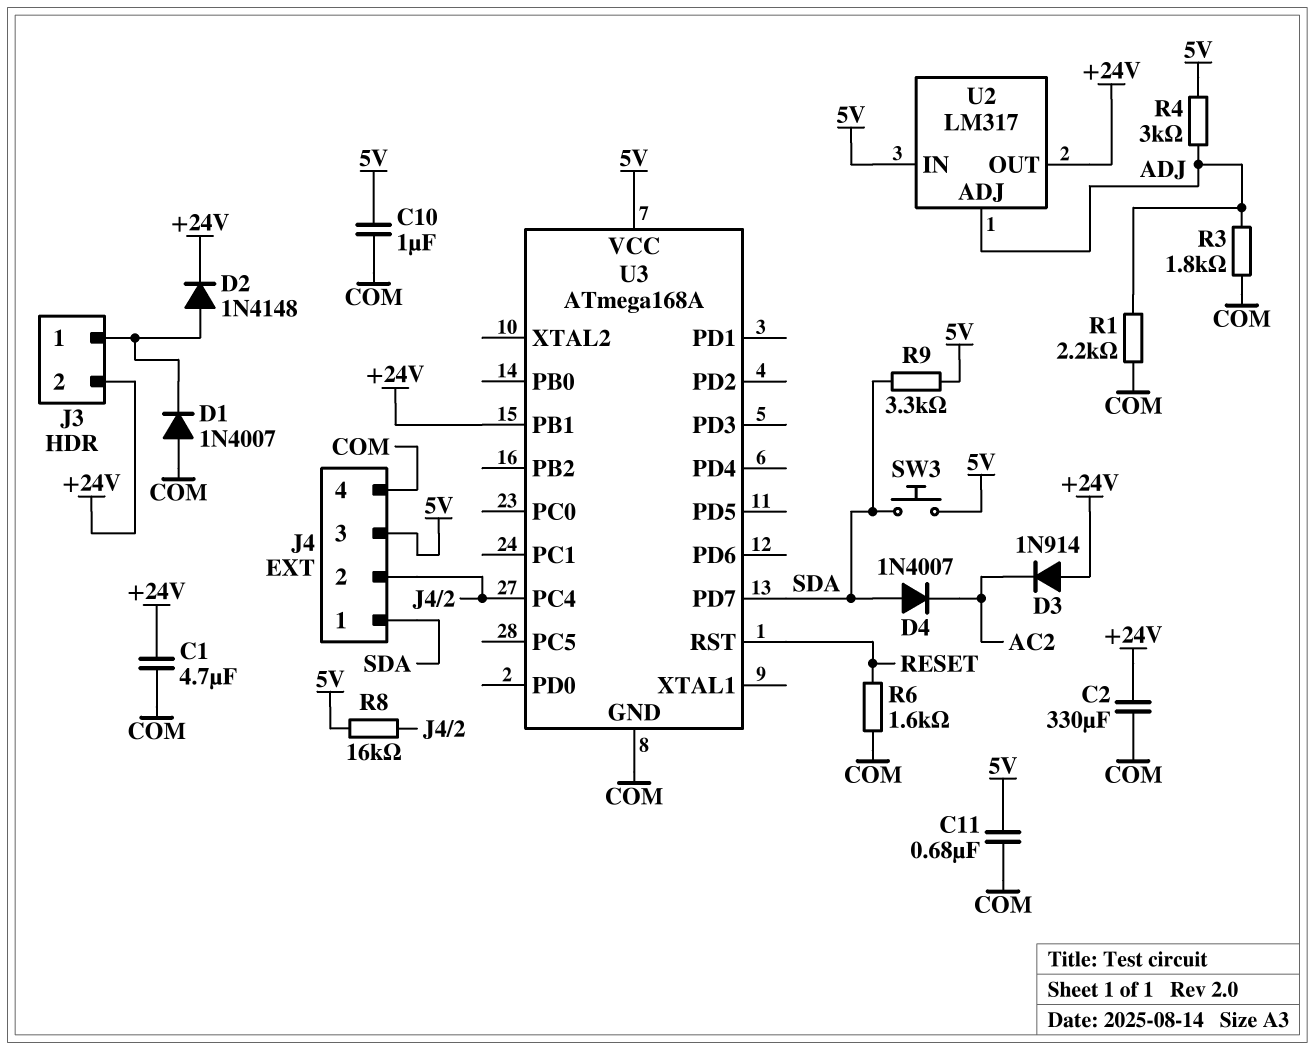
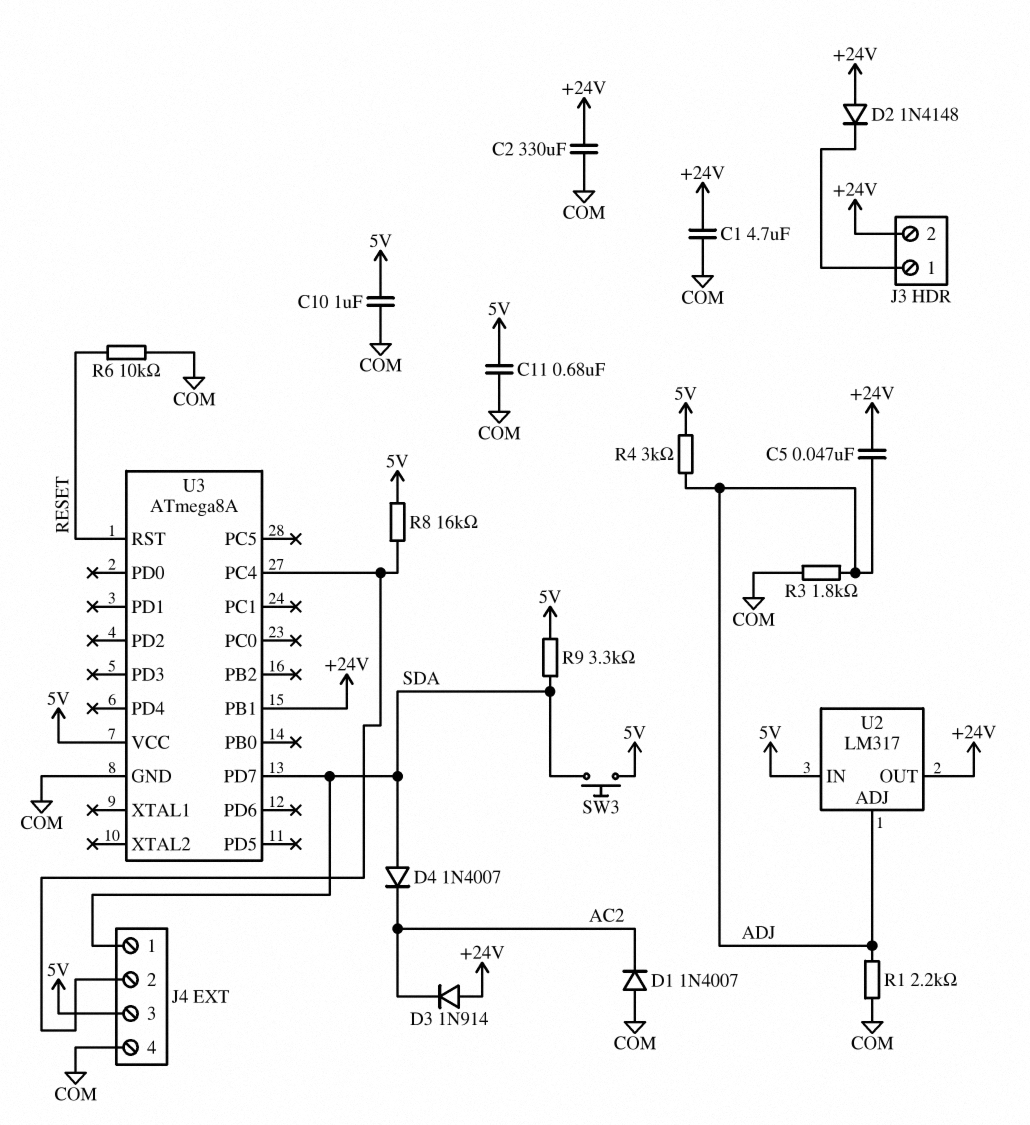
C5: none -> 47nF (+24V, ADJ)
D1: diode 1N4007 (A COM, K J3/1) -> diode 1N4007 (A COM, K AC2)
D2: diode 1N4148 (A J3/1, K +24V) -> diode 1N4148 (A +24V, K J3/1)
R6: 1.6k (COM, RESET) -> 10k (COM, RESET)
U3: ATmega168A -> ATmega8A

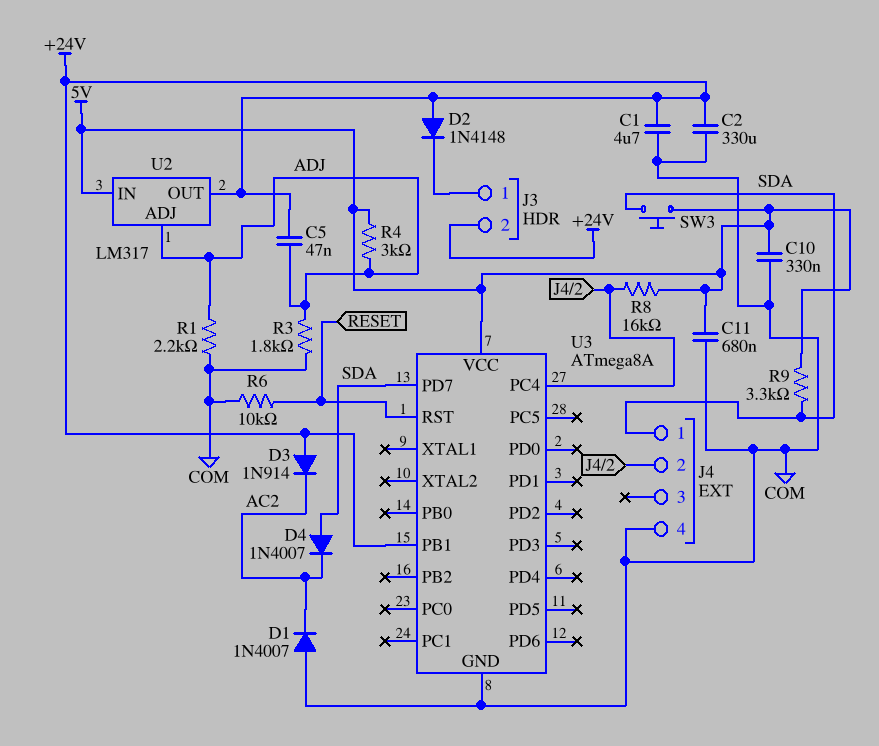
C10: 1uF (5V, COM) -> 330nF (5V, COM)
J4 pin 3: 5V -> none

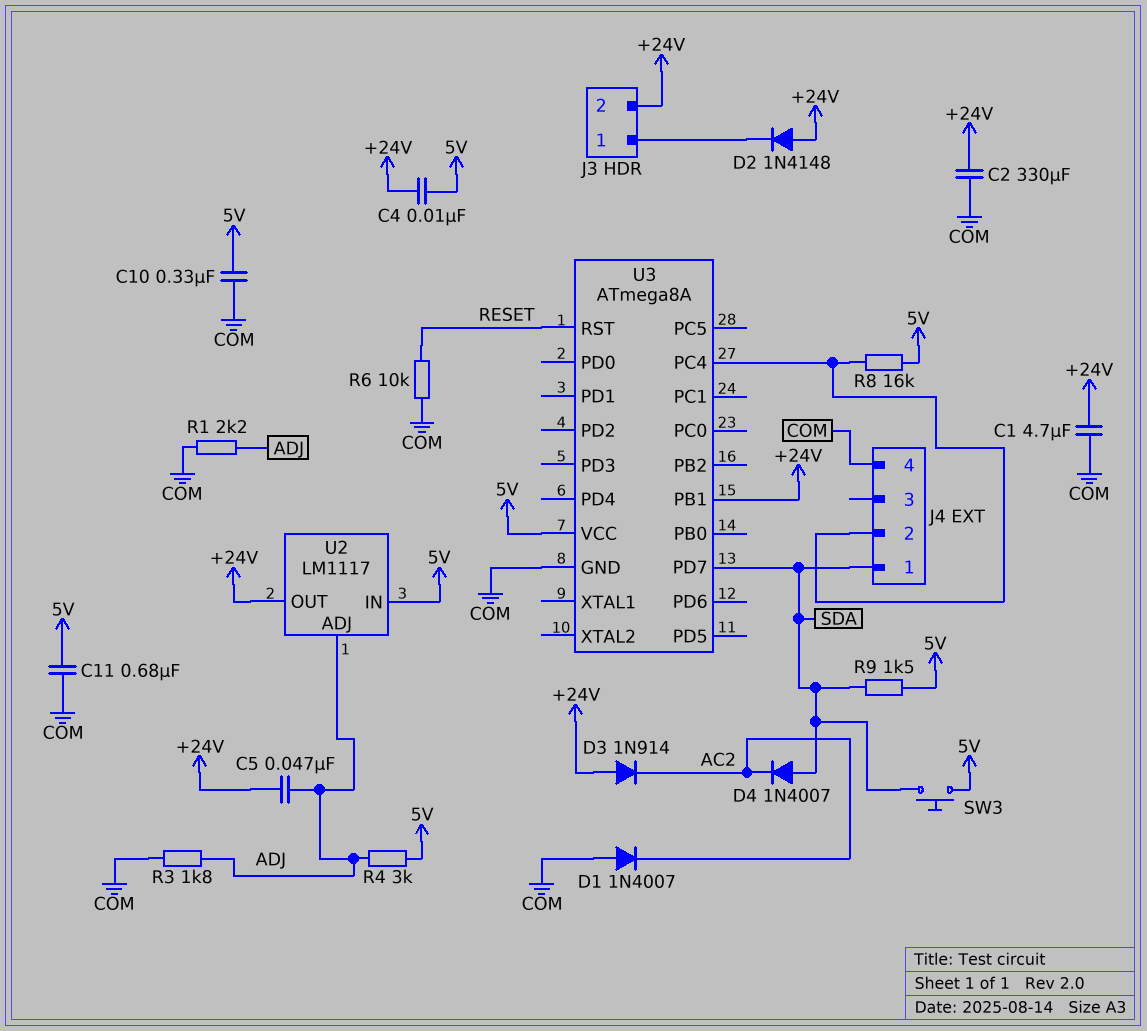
C4: none -> 10nF (+24V, 5V)
R9: 3.3k (5V, SDA) -> 1.5k (5V, SDA)
U2: LM317 -> LM1117

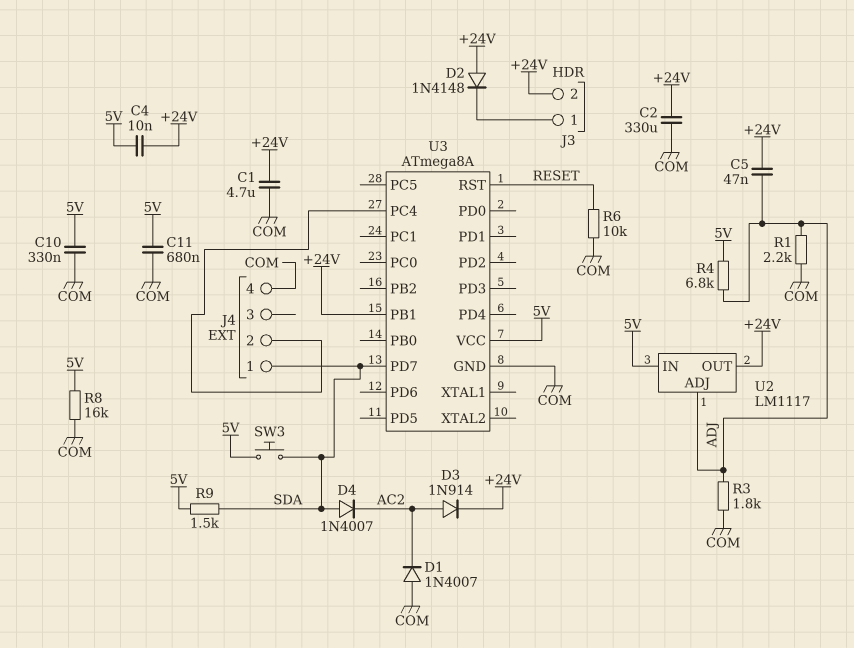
D3: diode 1N914 (A +24V, K AC2) -> diode 1N914 (A AC2, K +24V)
R4: 3k (5V, ADJ) -> 6.8k (5V, ADJ)
R8: 16k (5V, J4/2) -> 16k (5V, COM)

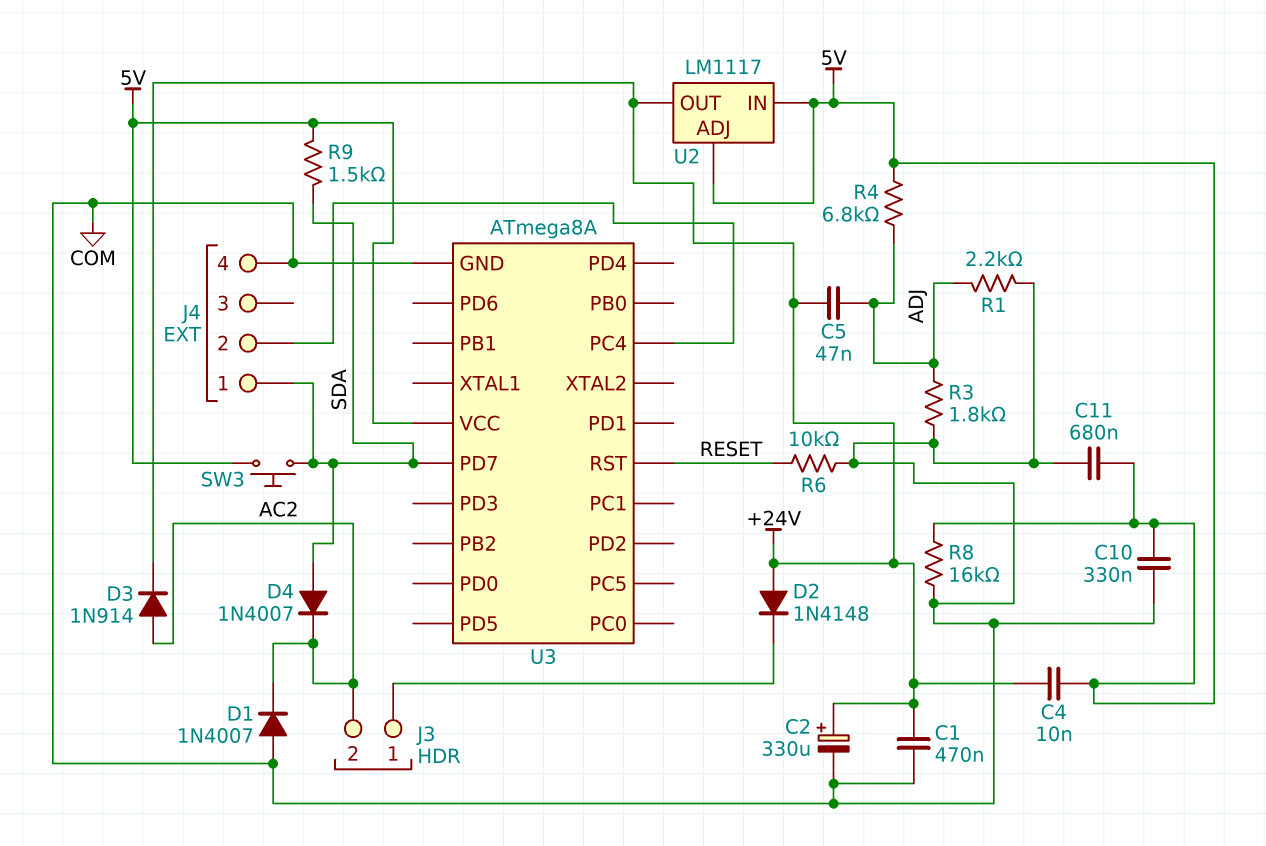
C1: 4.7uF (+24V, COM) -> 470nF (+24V, COM)
C2: 330uF (+24V, COM) -> 330uF (plus +24V, minus COM)
J3 pin 2: +24V -> AC2
U2 pin ADJ: ADJ -> 5V
U3 pin PB1: +24V -> none

